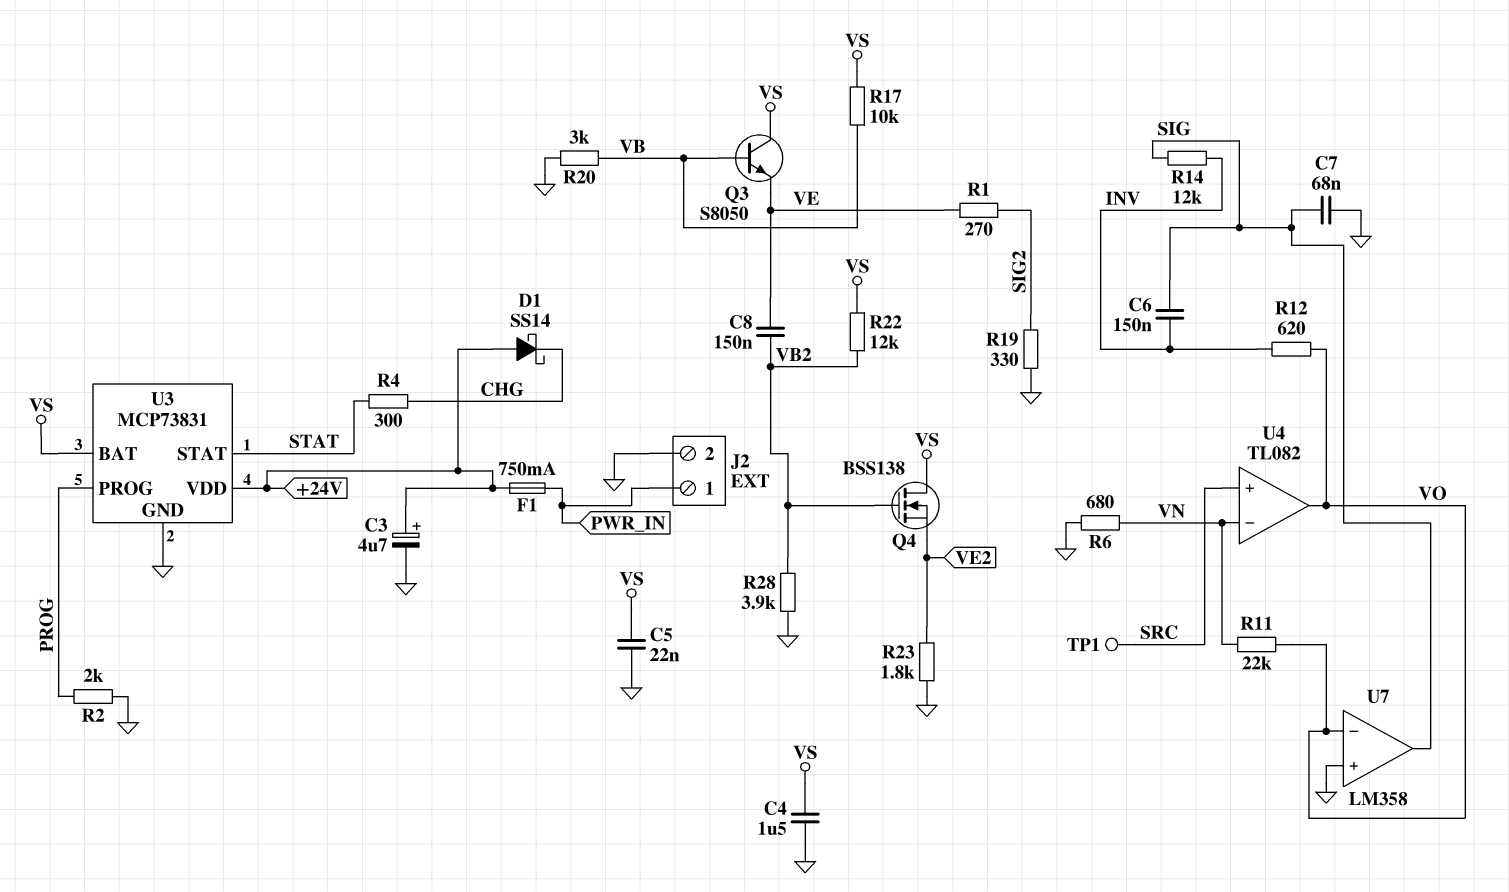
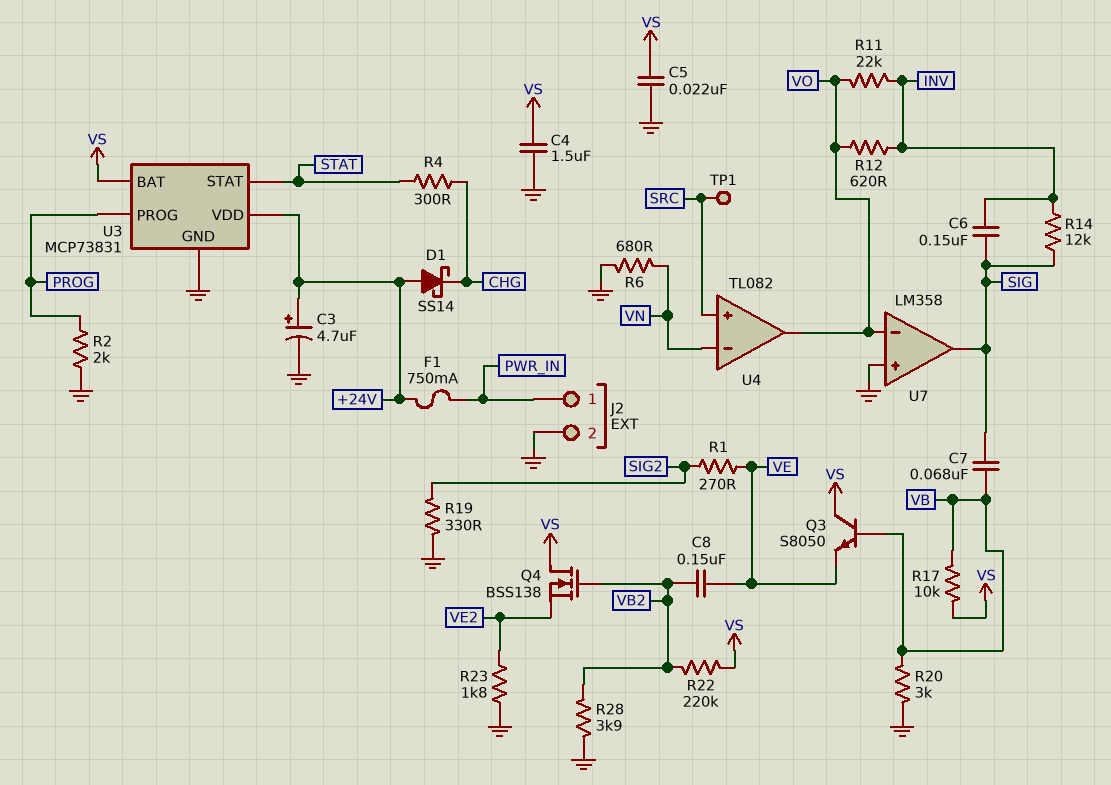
C7: 68nF (GND, SIG) -> 68nF (SIG, VB)
R11: 22k (VN, VO) -> 22k (INV, VO)
R22: 12k (VB2, VS) -> 220k (VB2, VS)

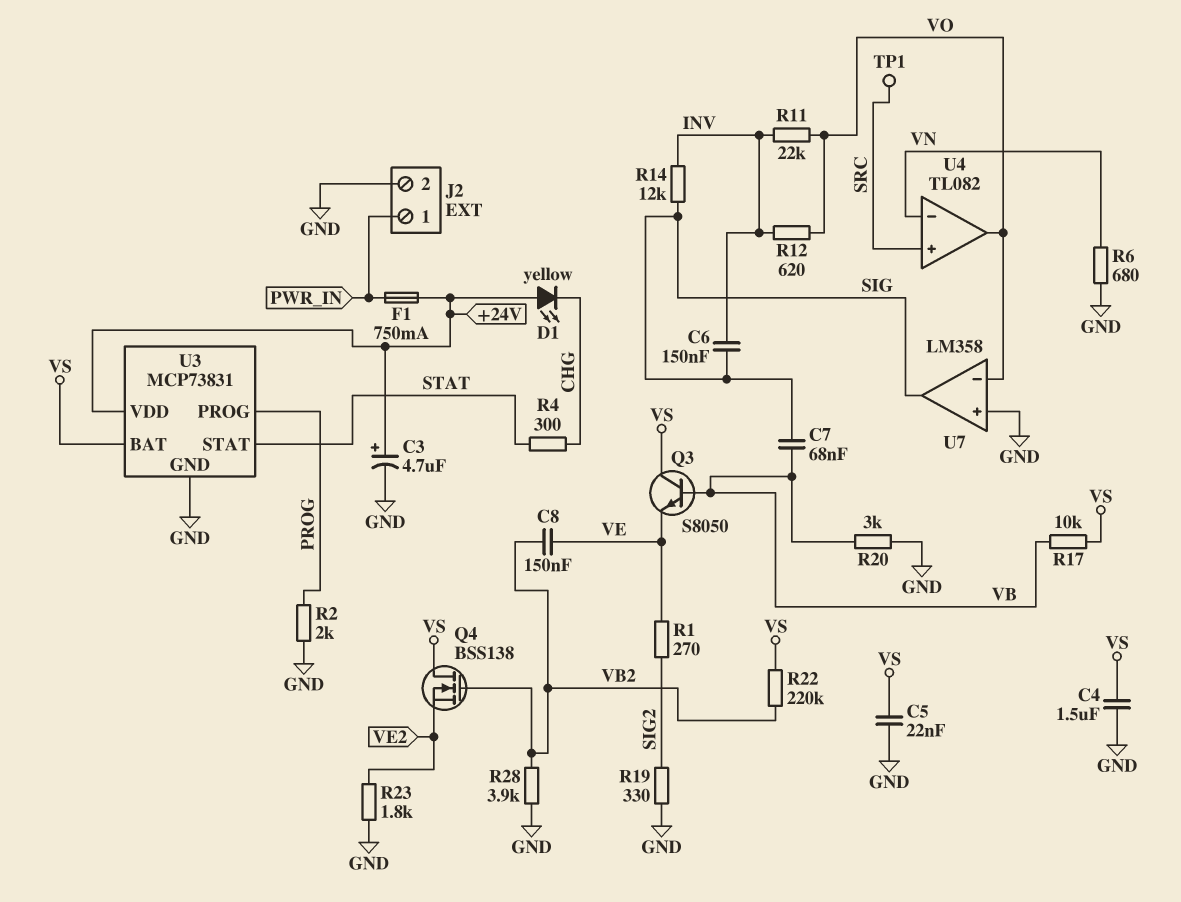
D1: schottky SS14 (A +24V, K CHG) -> LED yellow (A +24V, K CHG)

